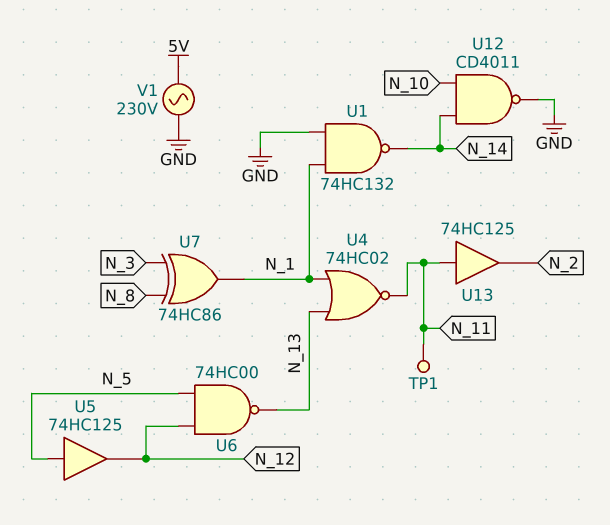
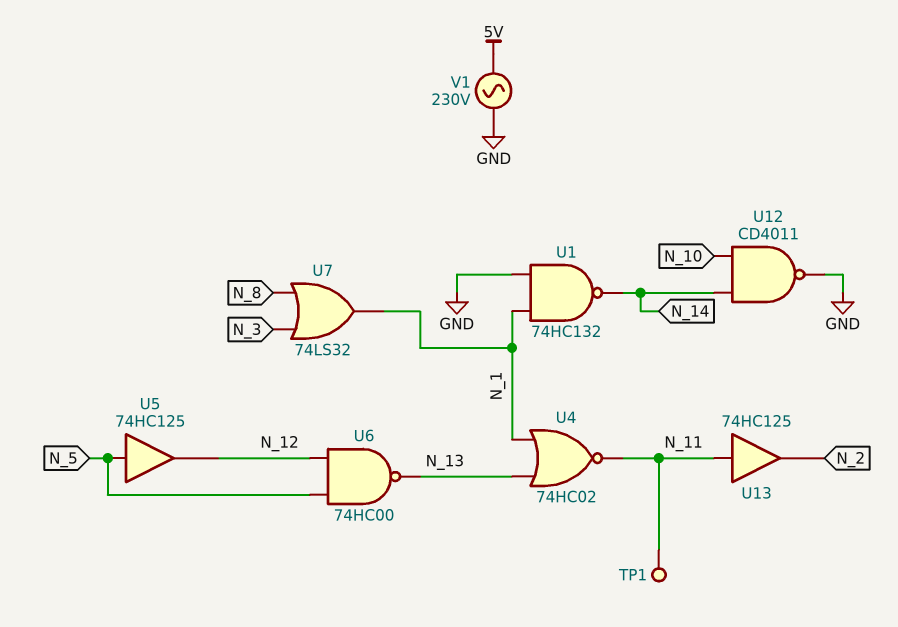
U7: XOR 74HC86 (in N_3, in N_8, out N_1) -> OR 74LS32 (in N_3, in N_8, out N_1)

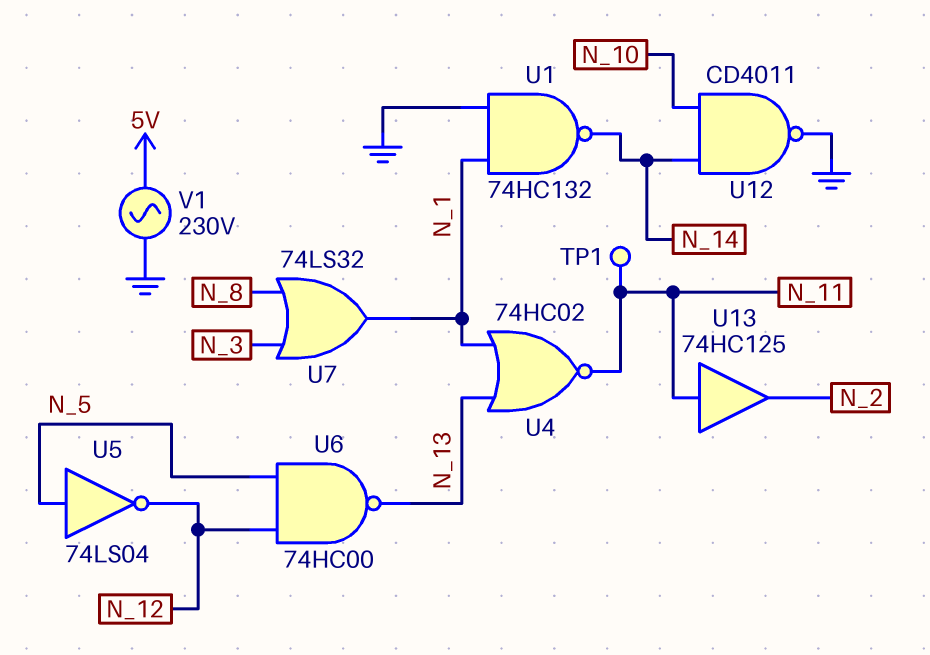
U5: buffer 74HC125 (in N_5, out N_12) -> NOT 74LS04 (in N_5, out N_12)

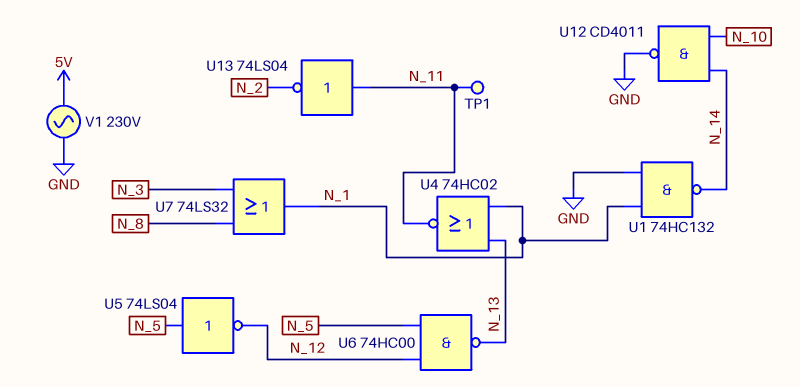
U13: buffer 74HC125 (in N_11, out N_2) -> NOT 74LS04 (in N_11, out N_2)

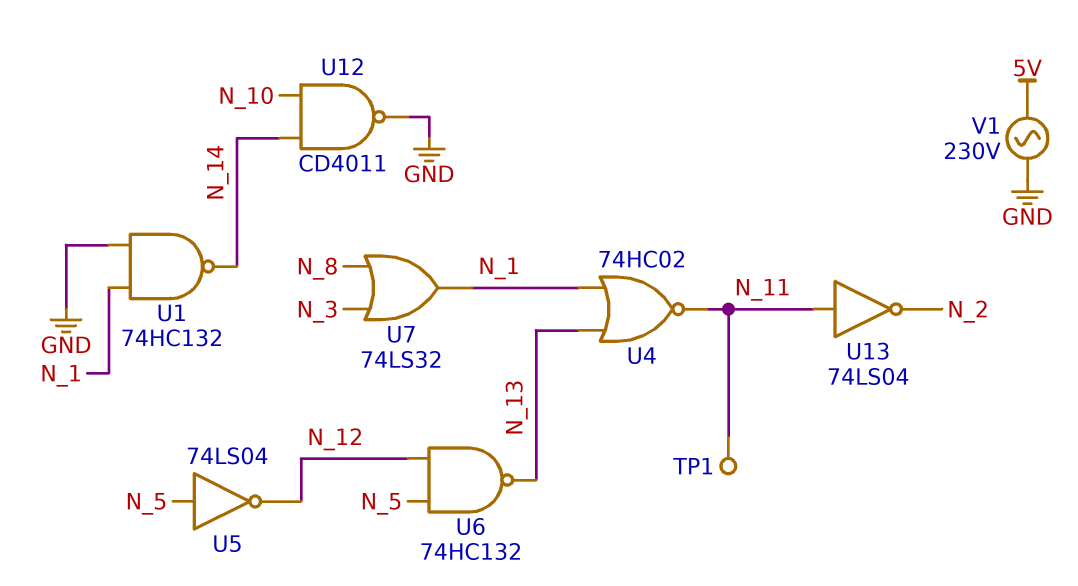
U6: NAND 74HC00 (in N_5, in N_12, out N_13) -> NAND 74HC132 (in N_5, in N_12, out N_13)

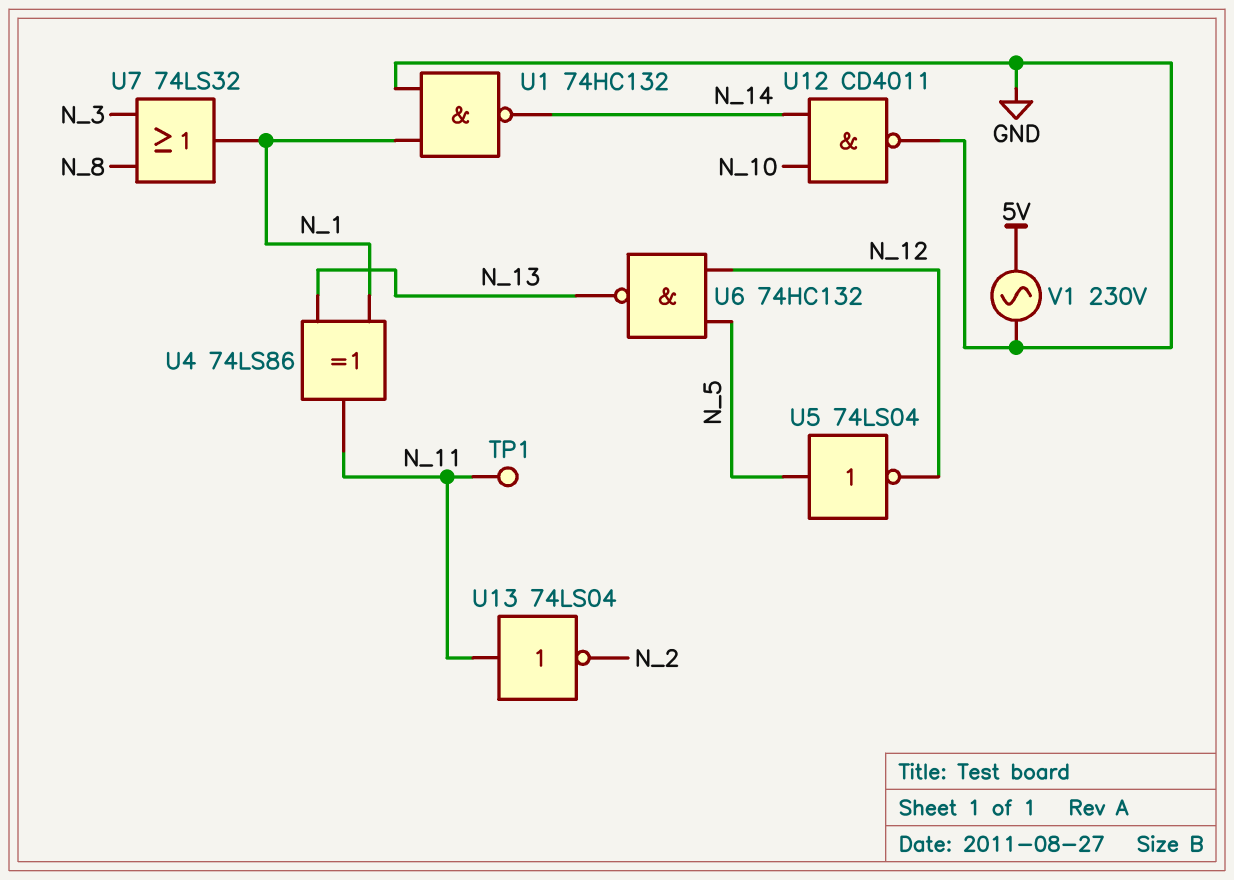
U4: NOR 74HC02 (in N_1, in N_13, out N_11) -> XOR 74LS86 (in N_1, in N_13, out N_11)

